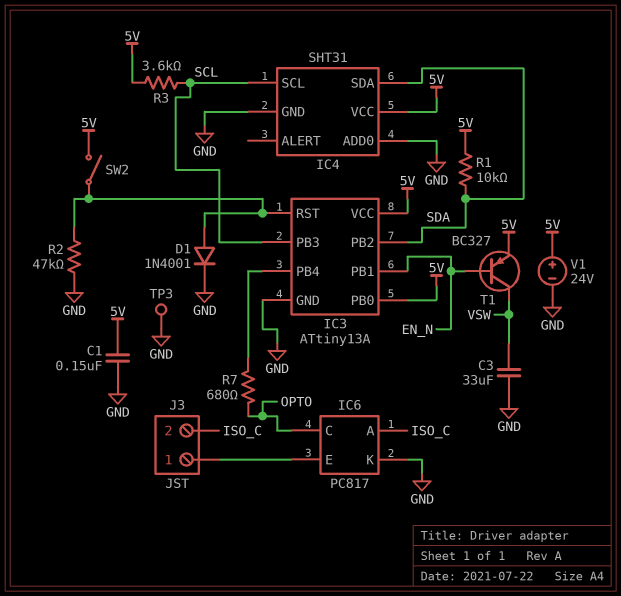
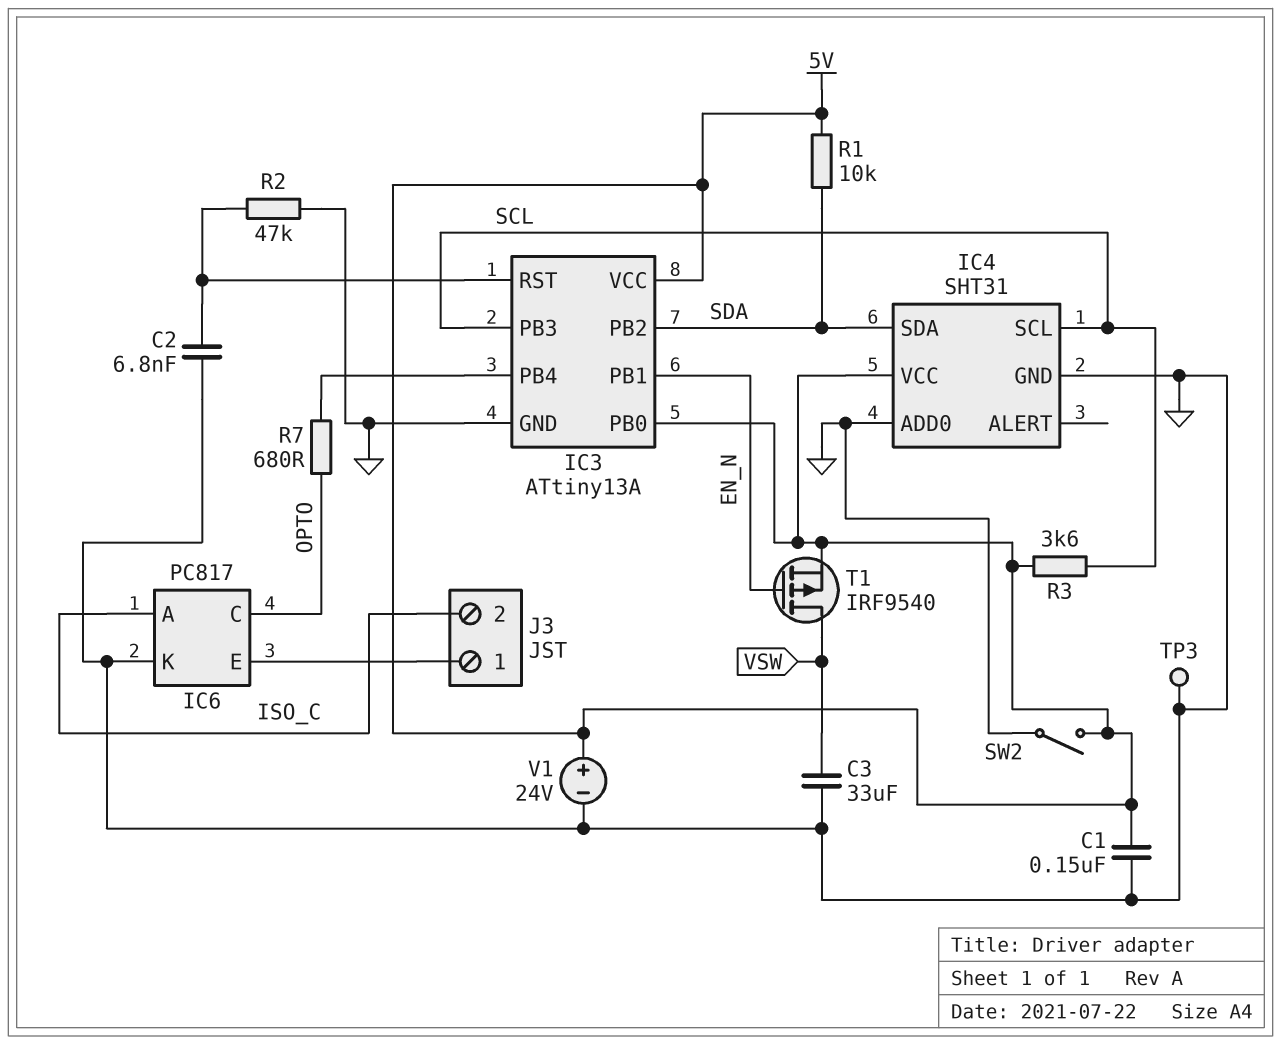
C2: none -> 6.8nF (GND, IC3/RST)
D1: diode 1N4001 (A IC3/RST, K GND) -> none
SW2: switch (5V, IC3/RST) -> switch (5V, GND)
T1: PNP BC327 (B EN_N, C VSW, E 5V) -> PMOS IRF9540 (G EN_N, D VSW, S 5V)

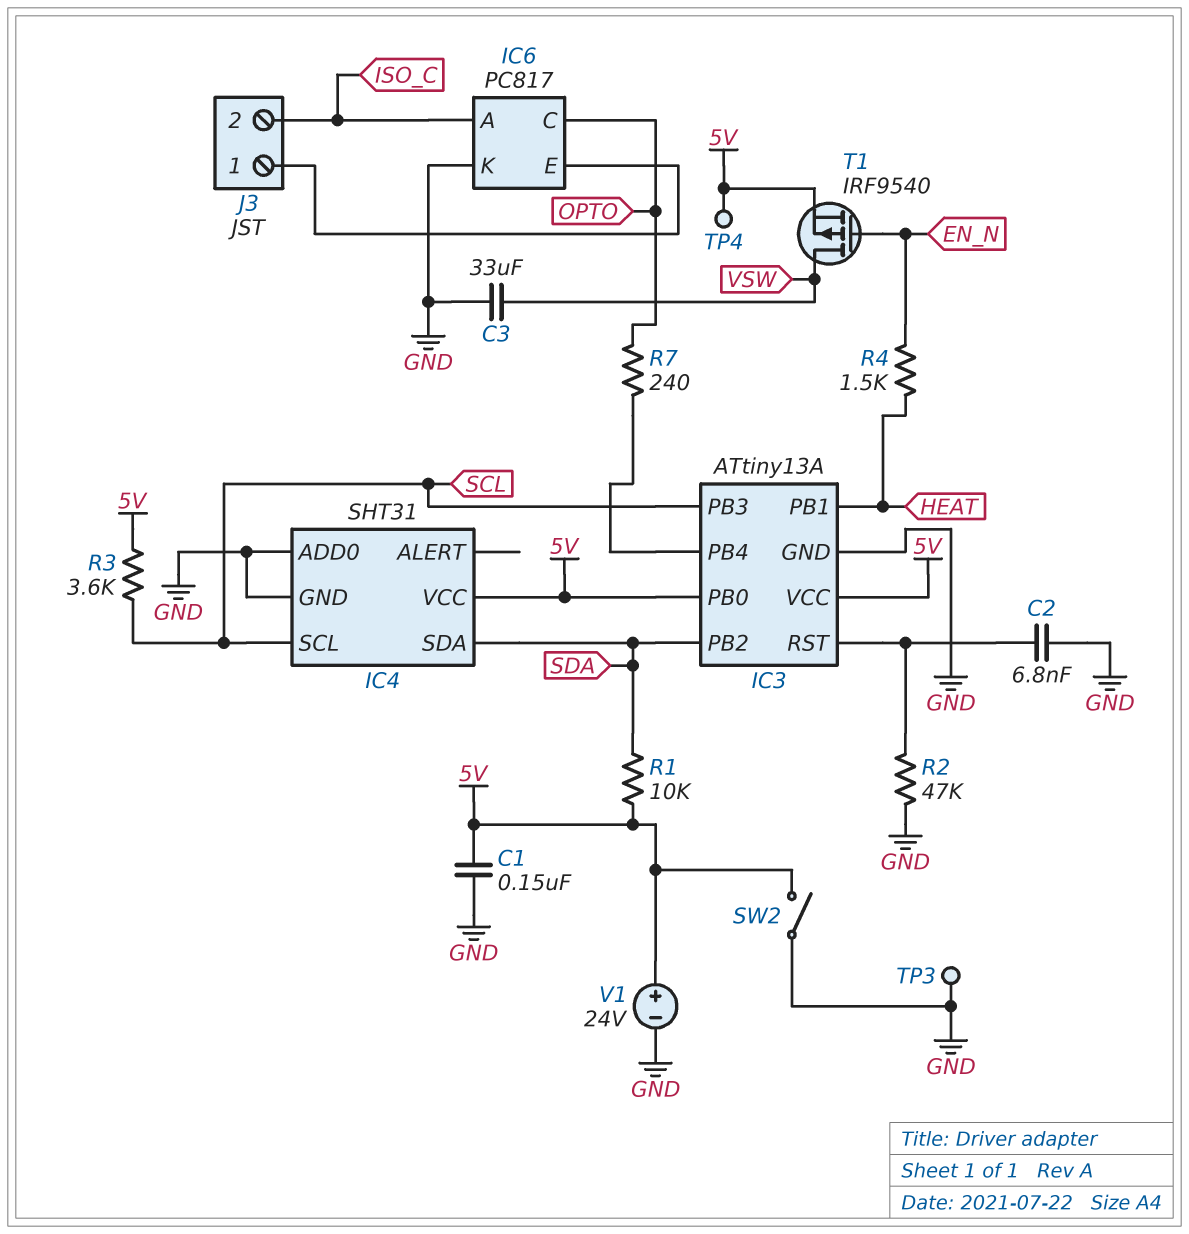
IC3 pin PB1: EN_N -> HEAT
R4: none -> 1.5k (EN_N, HEAT)
R7: 680 (IC3/PB4, OPTO) -> 240 (IC3/PB4, OPTO)
TP4: none -> test point (5V)

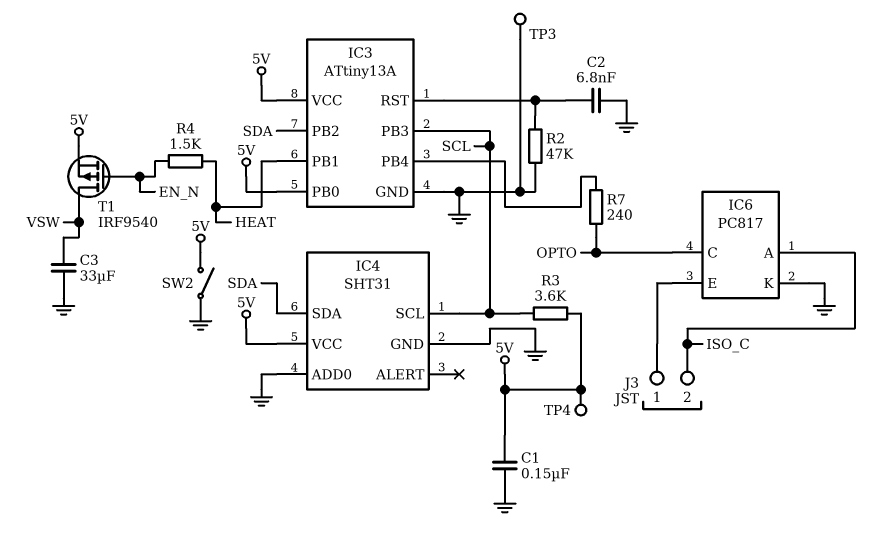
R1: 10k (5V, SDA) -> none
V1: 24V (plus 5V, minus GND) -> none

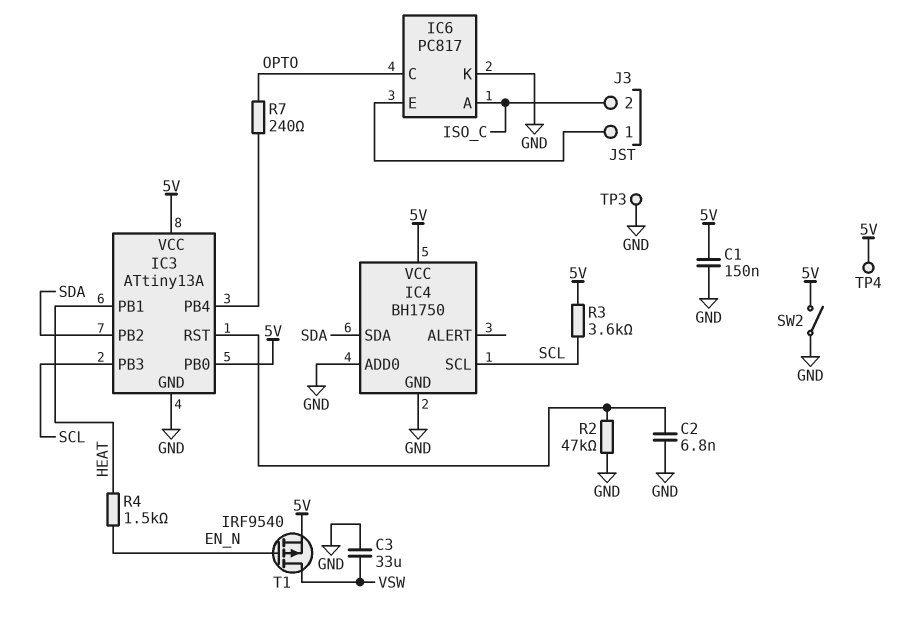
IC4: SHT31 -> BH1750

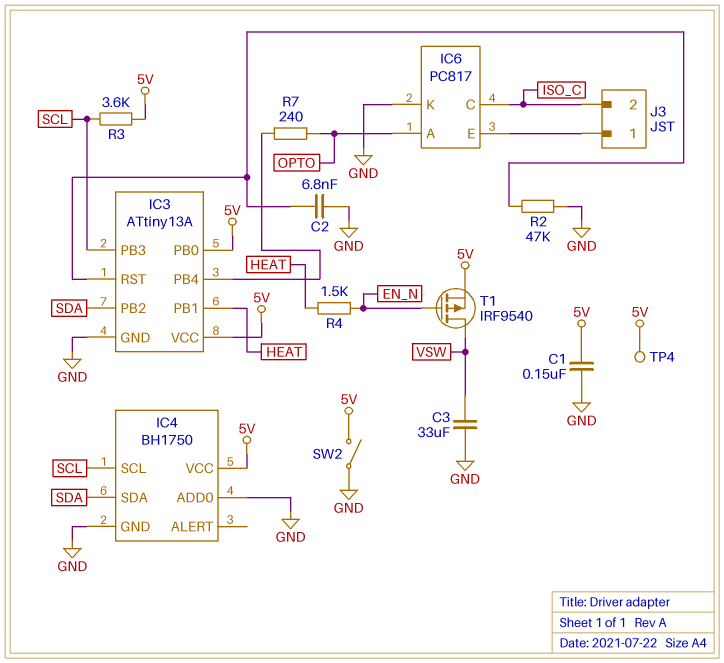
IC6 pin A: ISO_C -> OPTO
IC6 pin C: OPTO -> ISO_C
TP3: test point (GND) -> none

